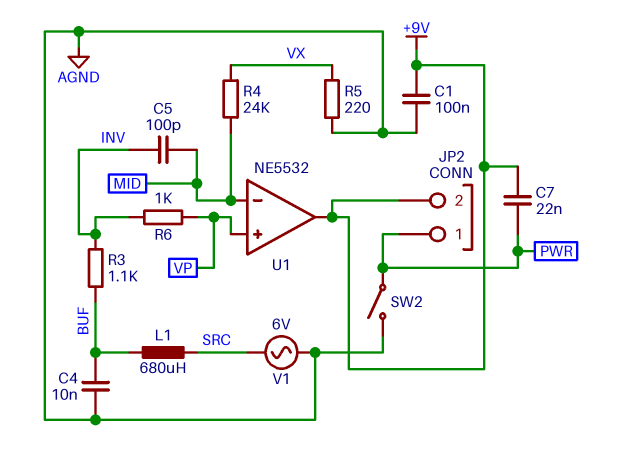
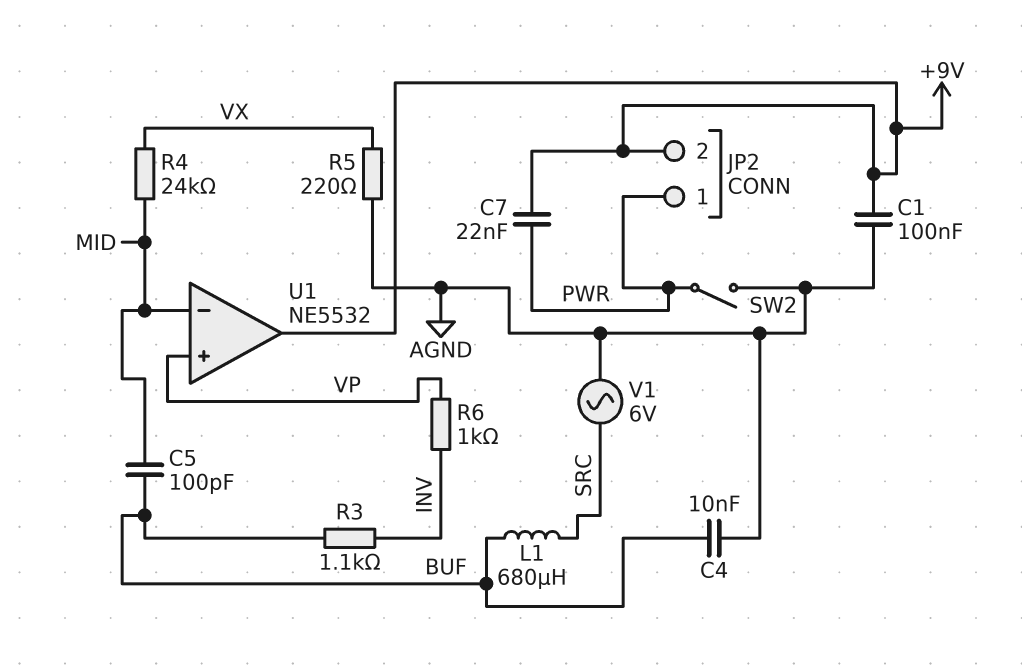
C5: 100pF (INV, MID) -> 100pF (BUF, MID)

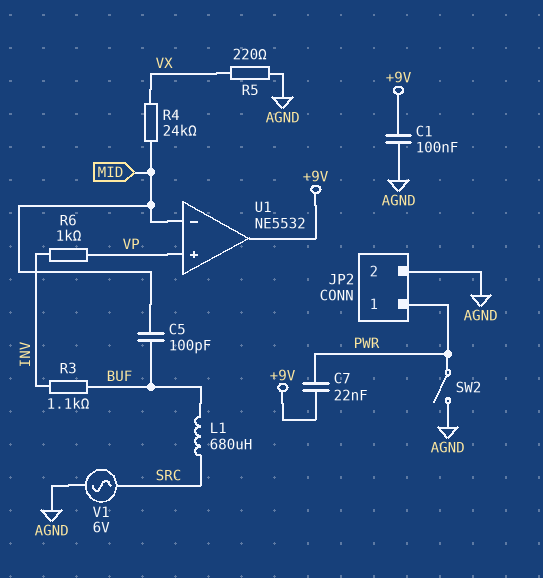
C4: 10nF (AGND, BUF) -> none
JP2 pin 2: +9V -> AGND

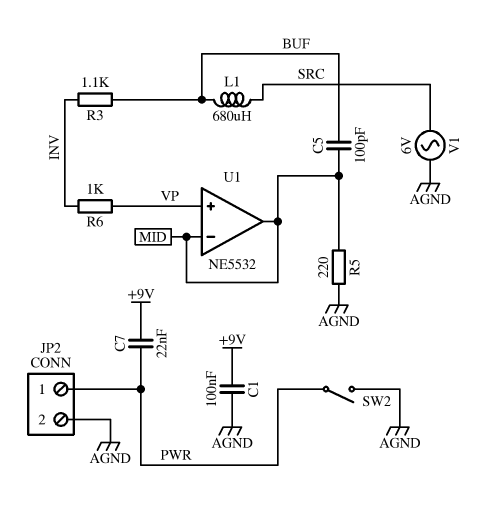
R4: 24k (MID, VX) -> none
R5: 220 (AGND, VX) -> 220 (AGND, MID)
U1 pin out: +9V -> MID

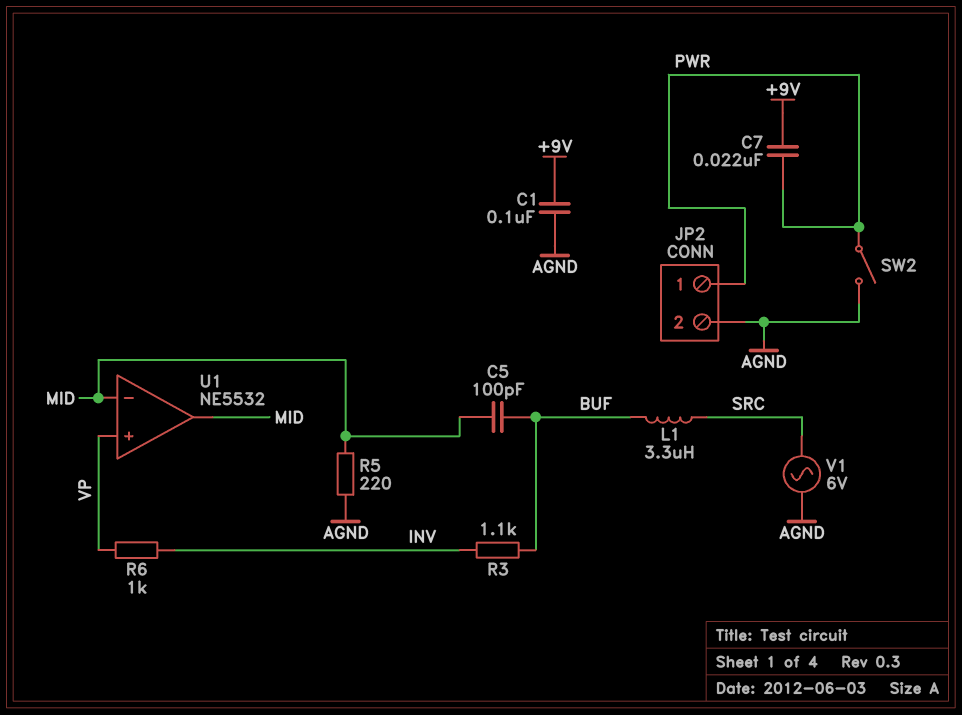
L1: 680uH (BUF, SRC) -> 3.3uH (BUF, SRC)

